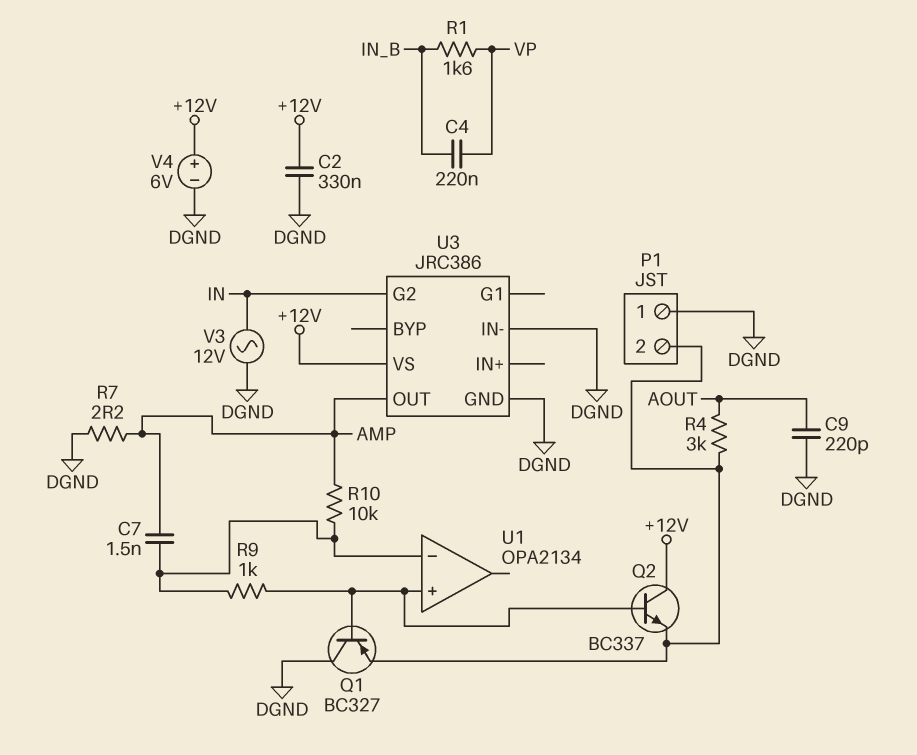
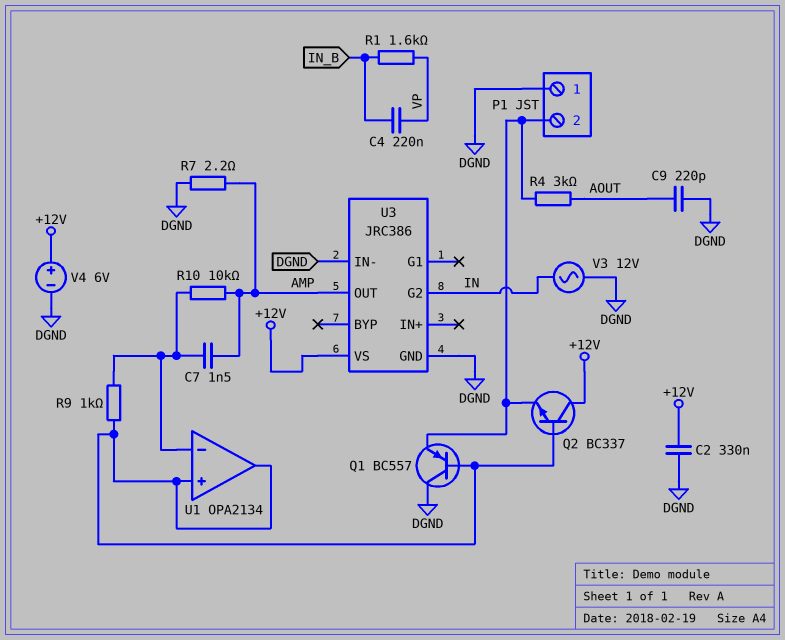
Q1: PNP BC327 (B U1/in+, C DGND, E P1/2) -> PNP BC557 (B U1/in+, C DGND, E P1/2)
U1 pin out: none -> U1/in+

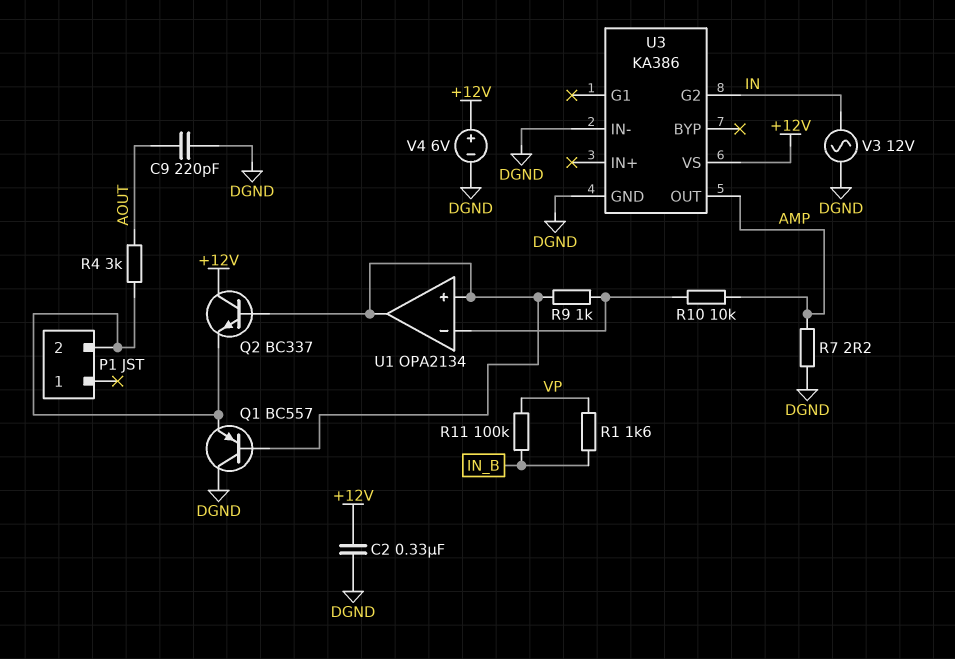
C4: 220nF (IN_B, VP) -> none
C7: 1.5nF (AMP, U1/in-) -> none
P1 pin 1: DGND -> none
R11: none -> 100k (IN_B, VP)
U3: JRC386 -> KA386

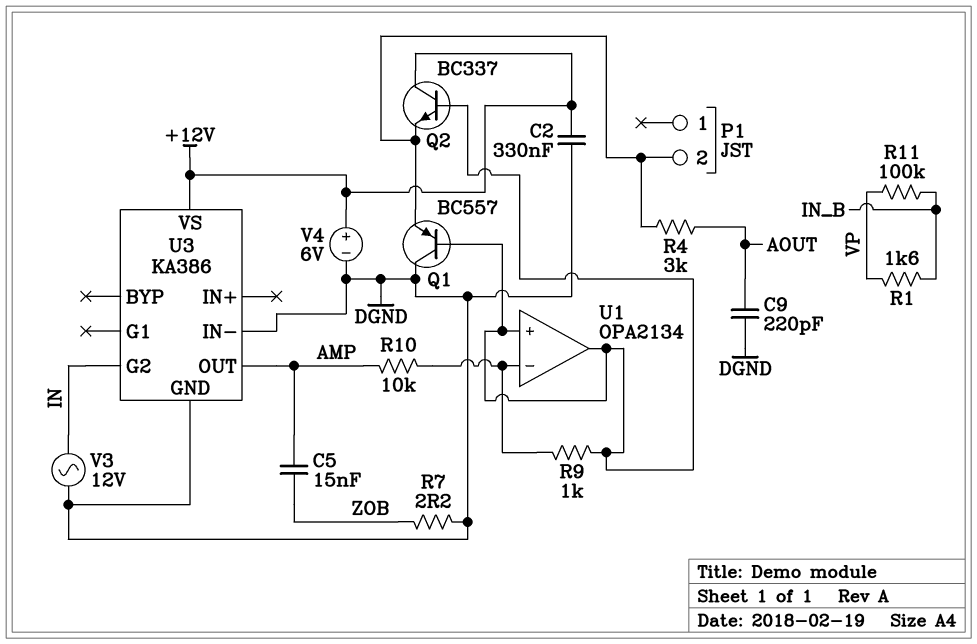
C5: none -> 15nF (AMP, ZOB)
R7: 2.2 (AMP, DGND) -> 2.2 (DGND, ZOB)

